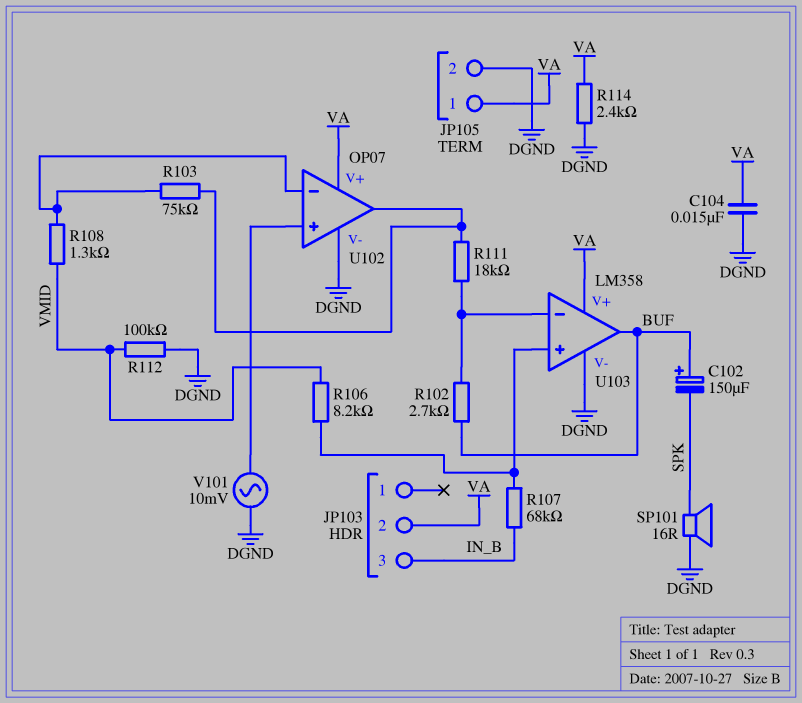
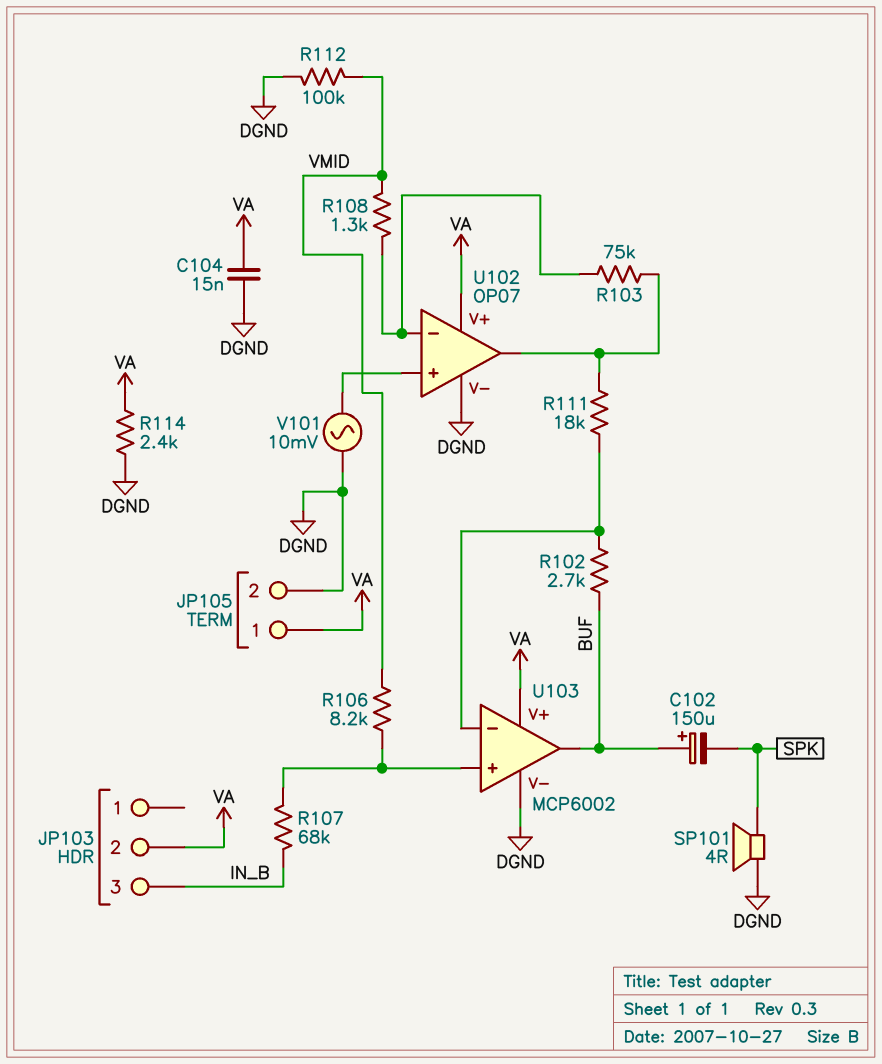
SP101: speaker 16R (DGND, SPK) -> speaker 4R (DGND, SPK)
U103: LM358 -> MCP6002

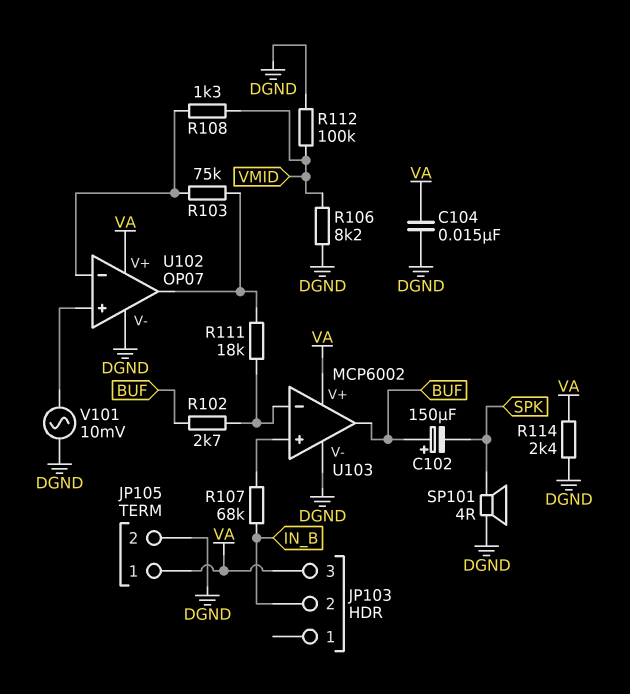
JP103 pin 2: VA -> IN_B
JP103 pin 3: IN_B -> VA
R106: 8.2k (U103/in+, VMID) -> 8.2k (DGND, VMID)

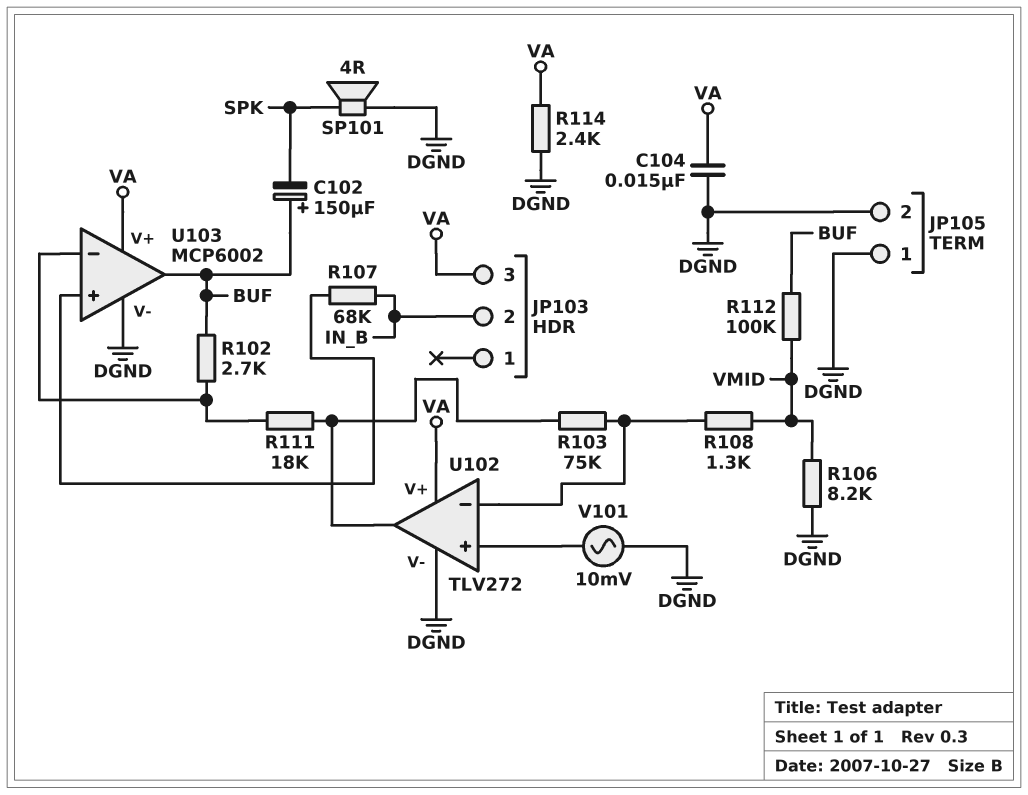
JP105 pin 1: VA -> DGND
R112: 100k (DGND, VMID) -> 100k (BUF, VMID)
U102: OP07 -> TLV272

